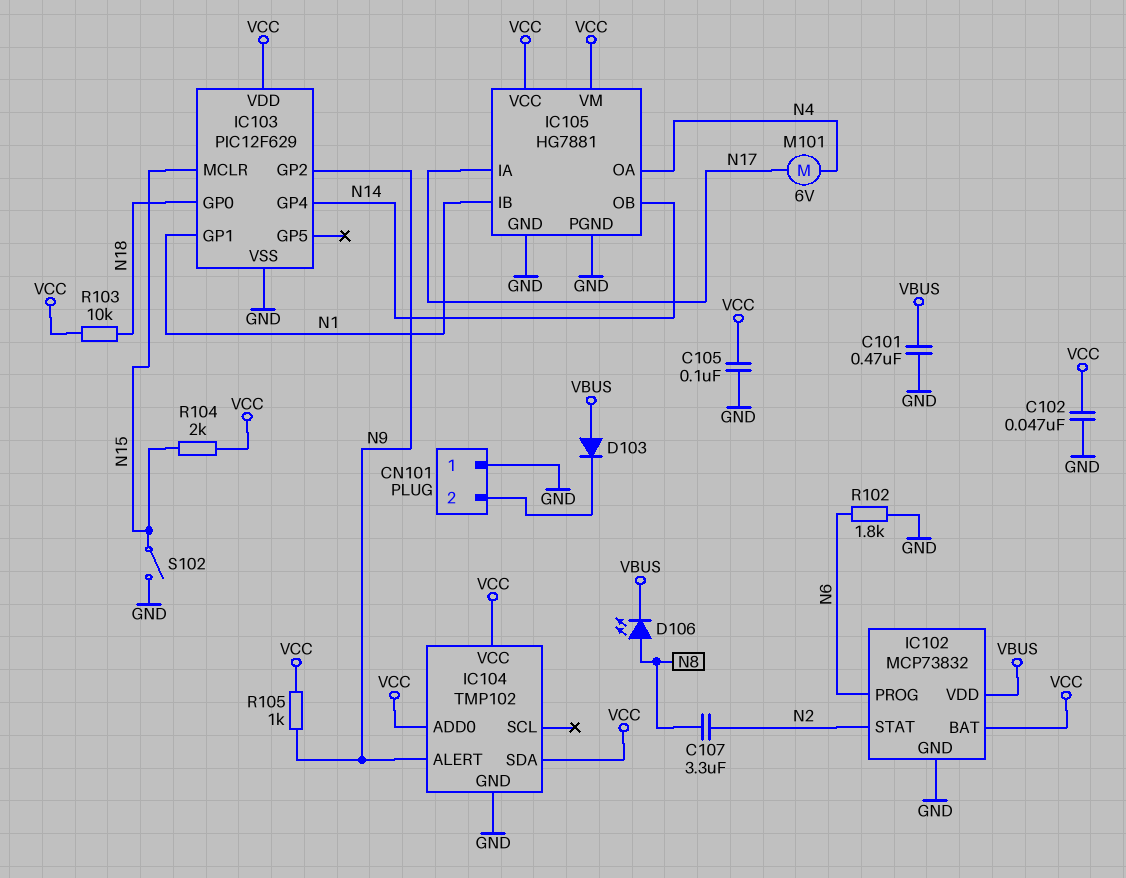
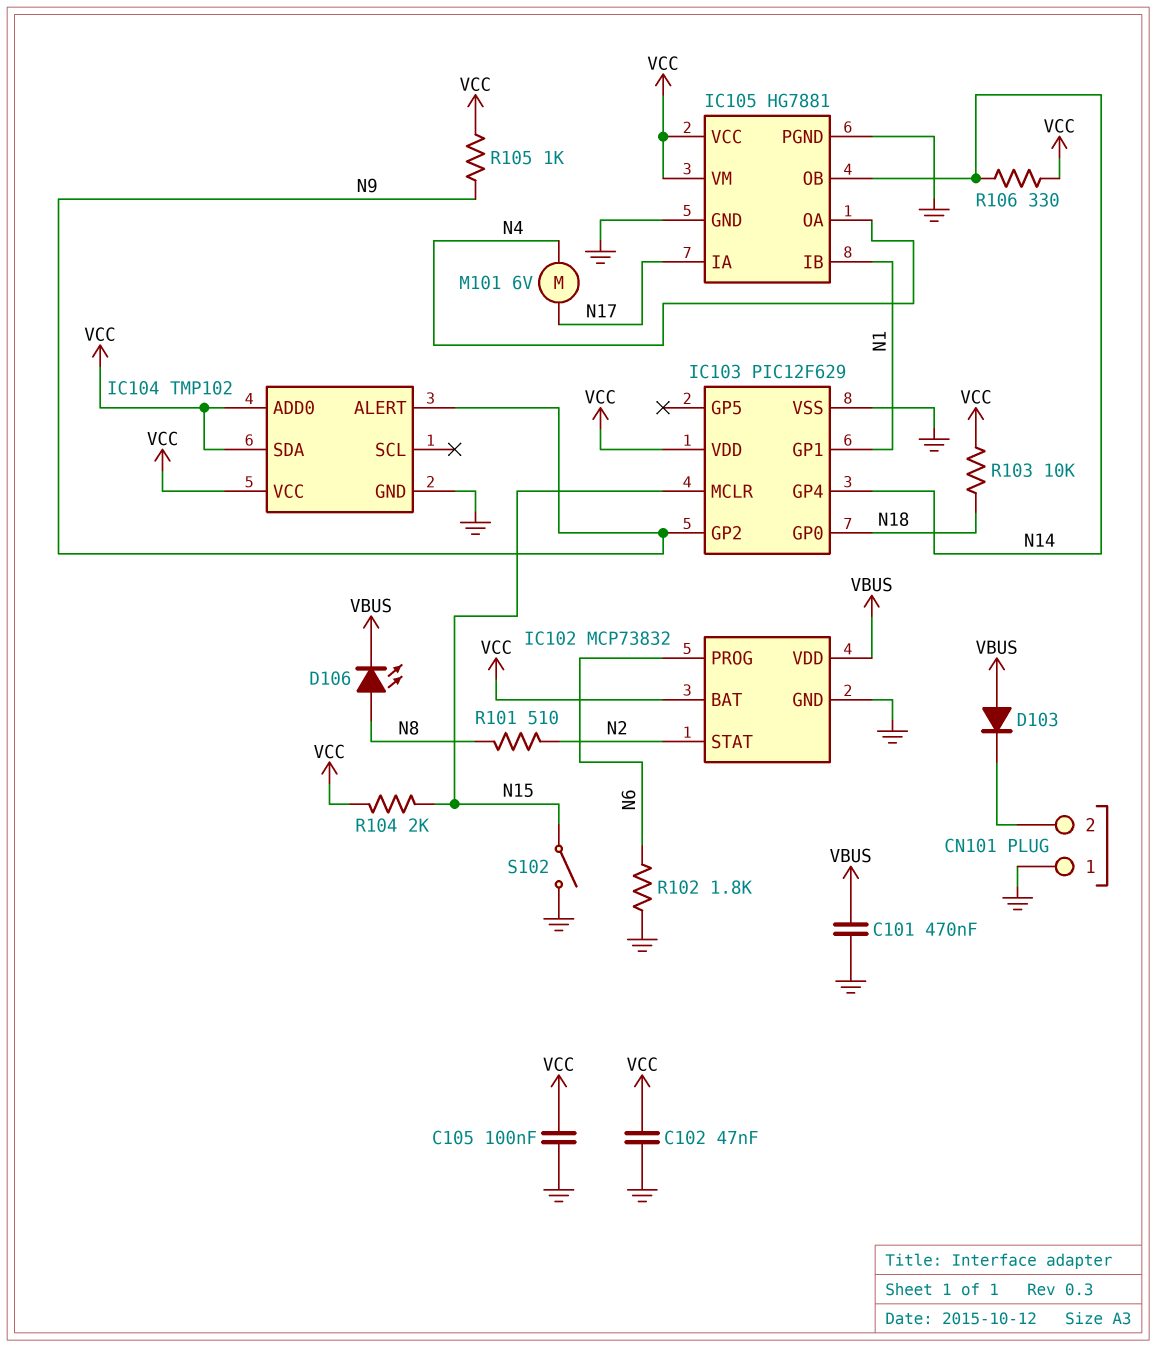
C107: 3.3uF (N2, N8) -> none
R101: none -> 510 (N2, N8)
R106: none -> 330 (N14, VCC)

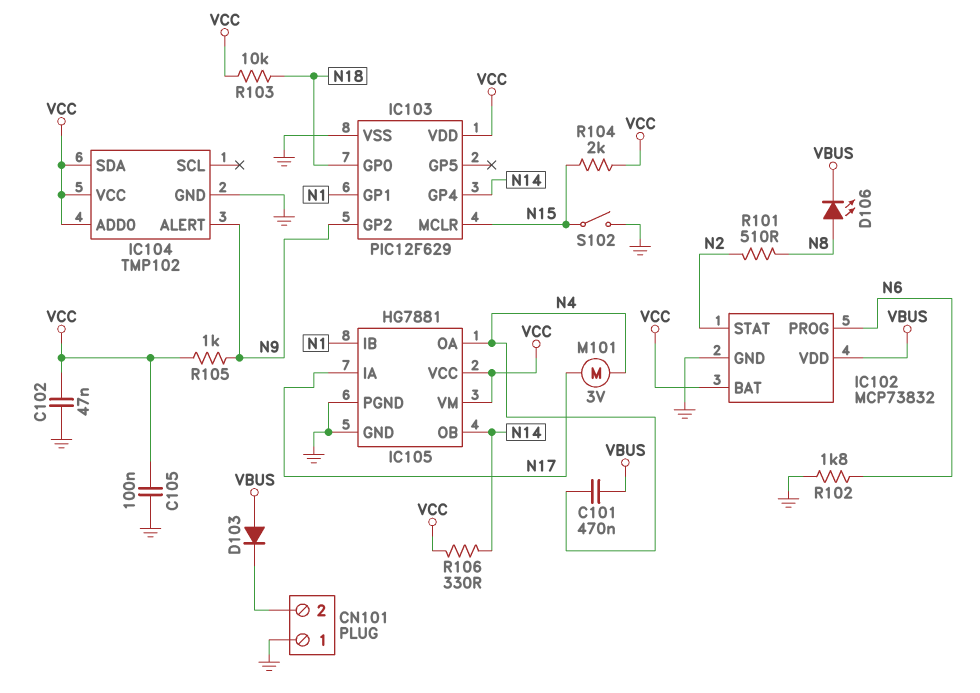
C101: 470nF (GND, VBUS) -> 470nF (N4, VBUS)
M101: motor 6V (N4, N17) -> motor 3V (N4, N17)

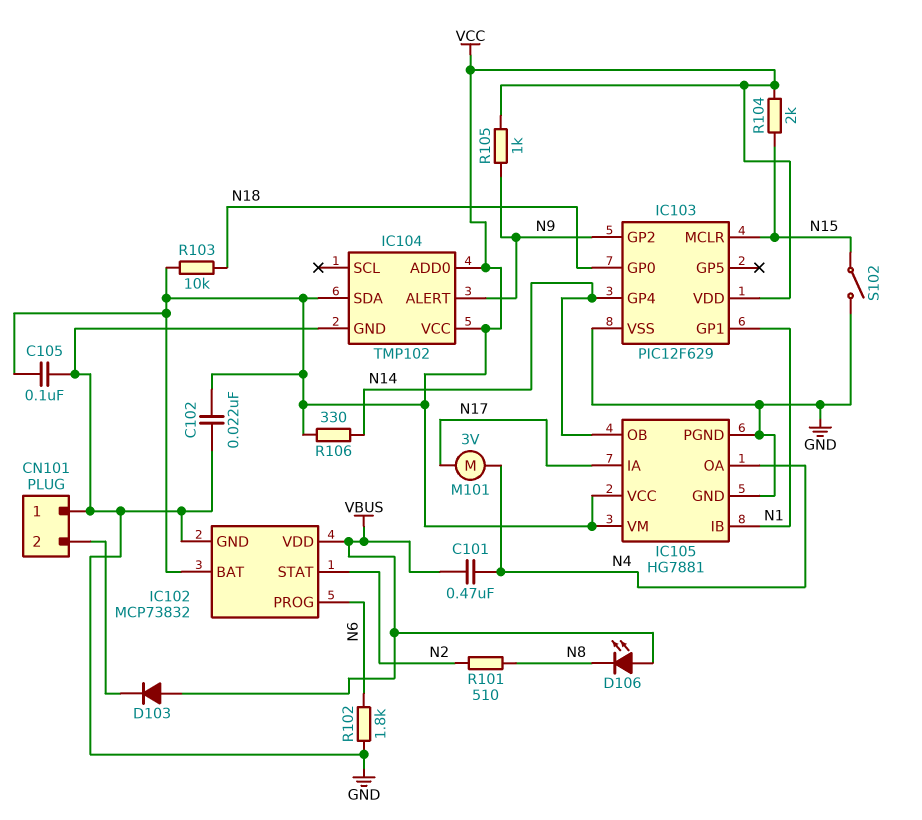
C102: 47nF (GND, VCC) -> 22nF (GND, VCC)
D106: LED (A N8, K VBUS) -> LED (A VBUS, K N8)

